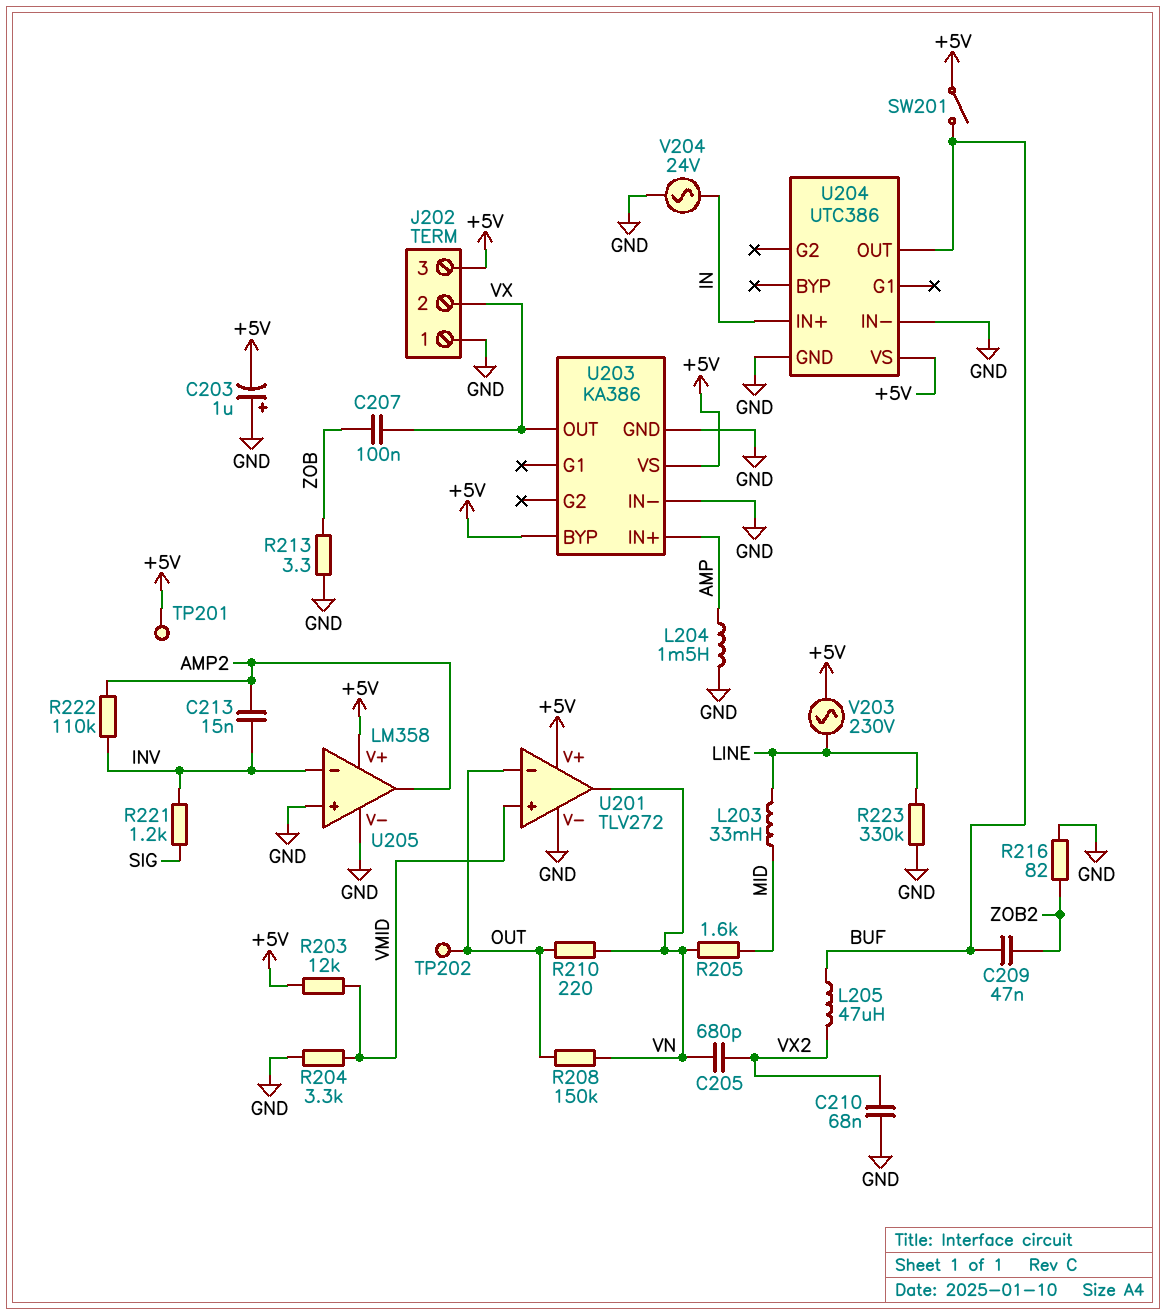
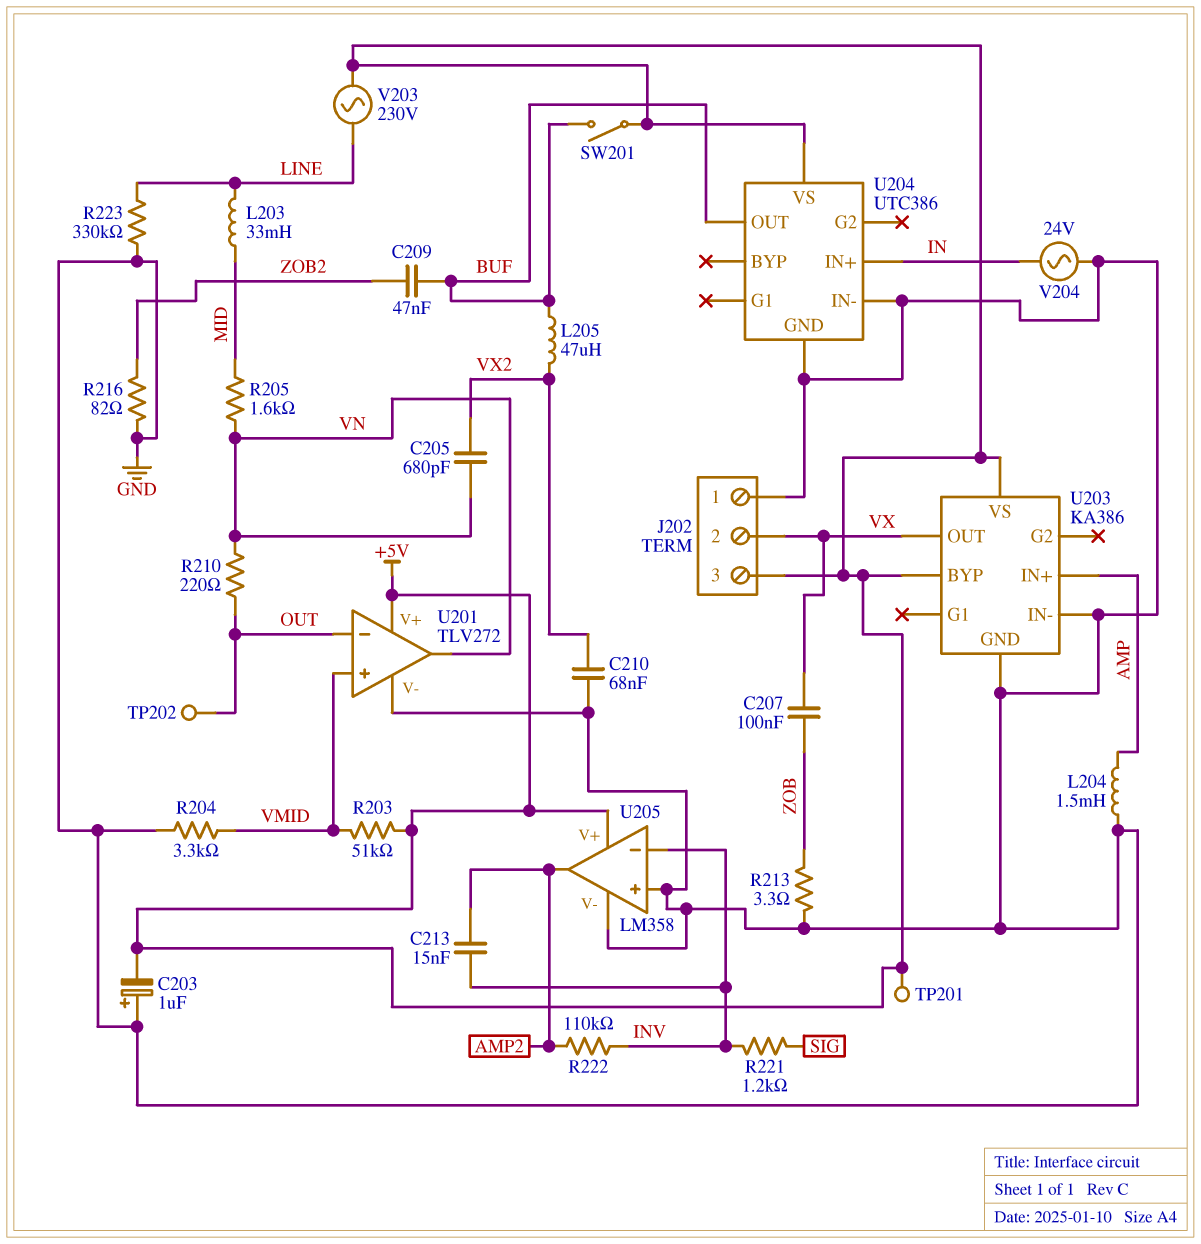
R203: 12k (+5V, VMID) -> 51k (+5V, VMID)
R208: 150k (OUT, VN) -> none

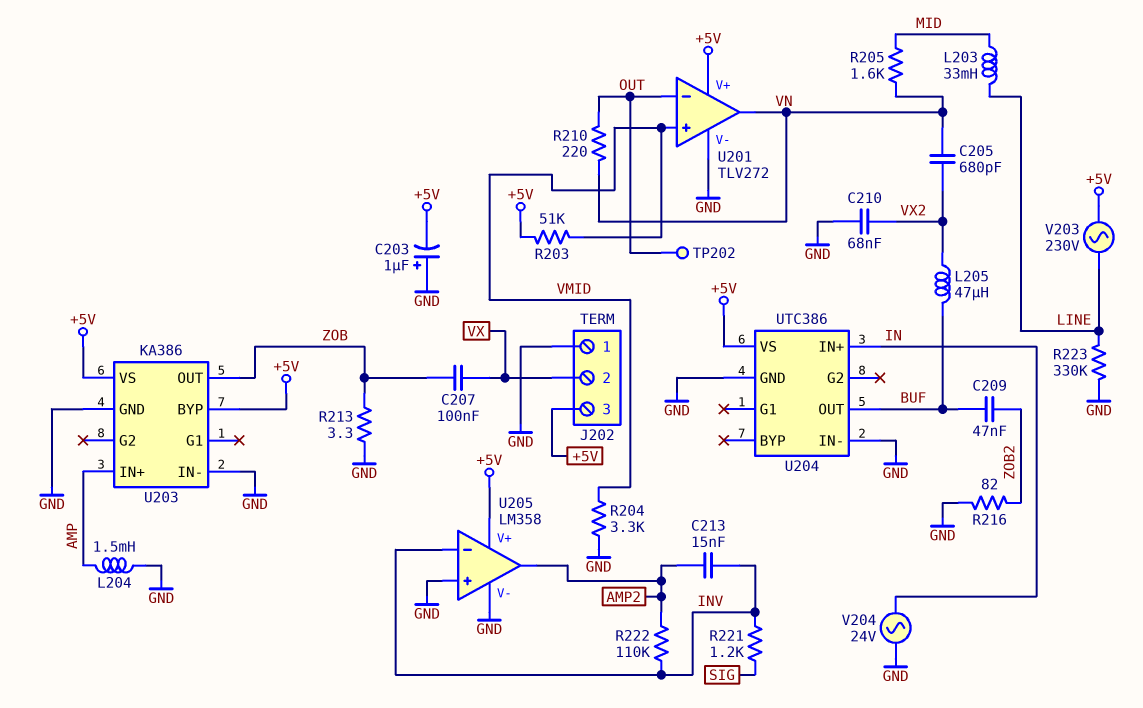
SW201: switch (+5V, BUF) -> none
TP201: test point (+5V) -> none
U203 pin OUT: VX -> ZOB

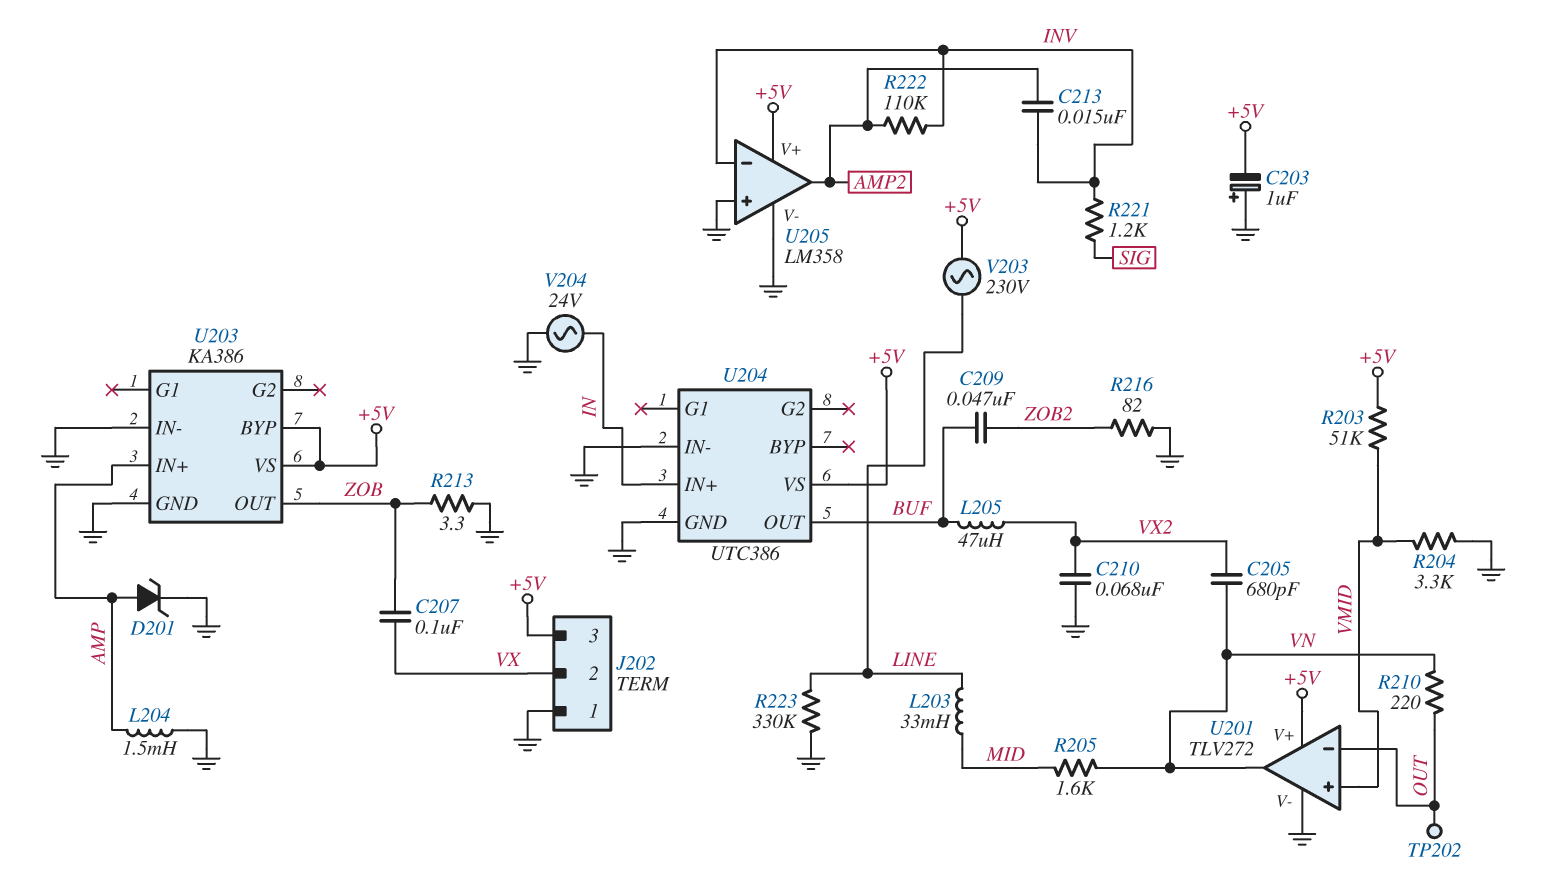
D201: none -> zener (A AMP, K GND)

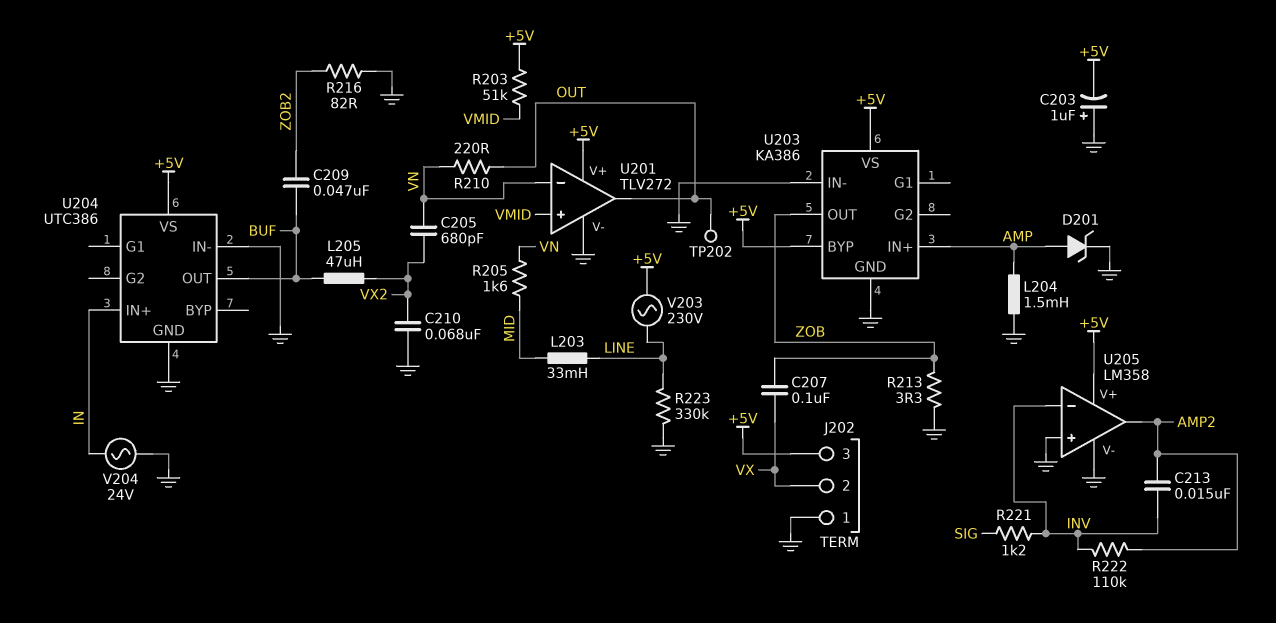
R204: 3.3k (GND, VMID) -> none
U201 pin in-: OUT -> VN
U201 pin out: VN -> OUT

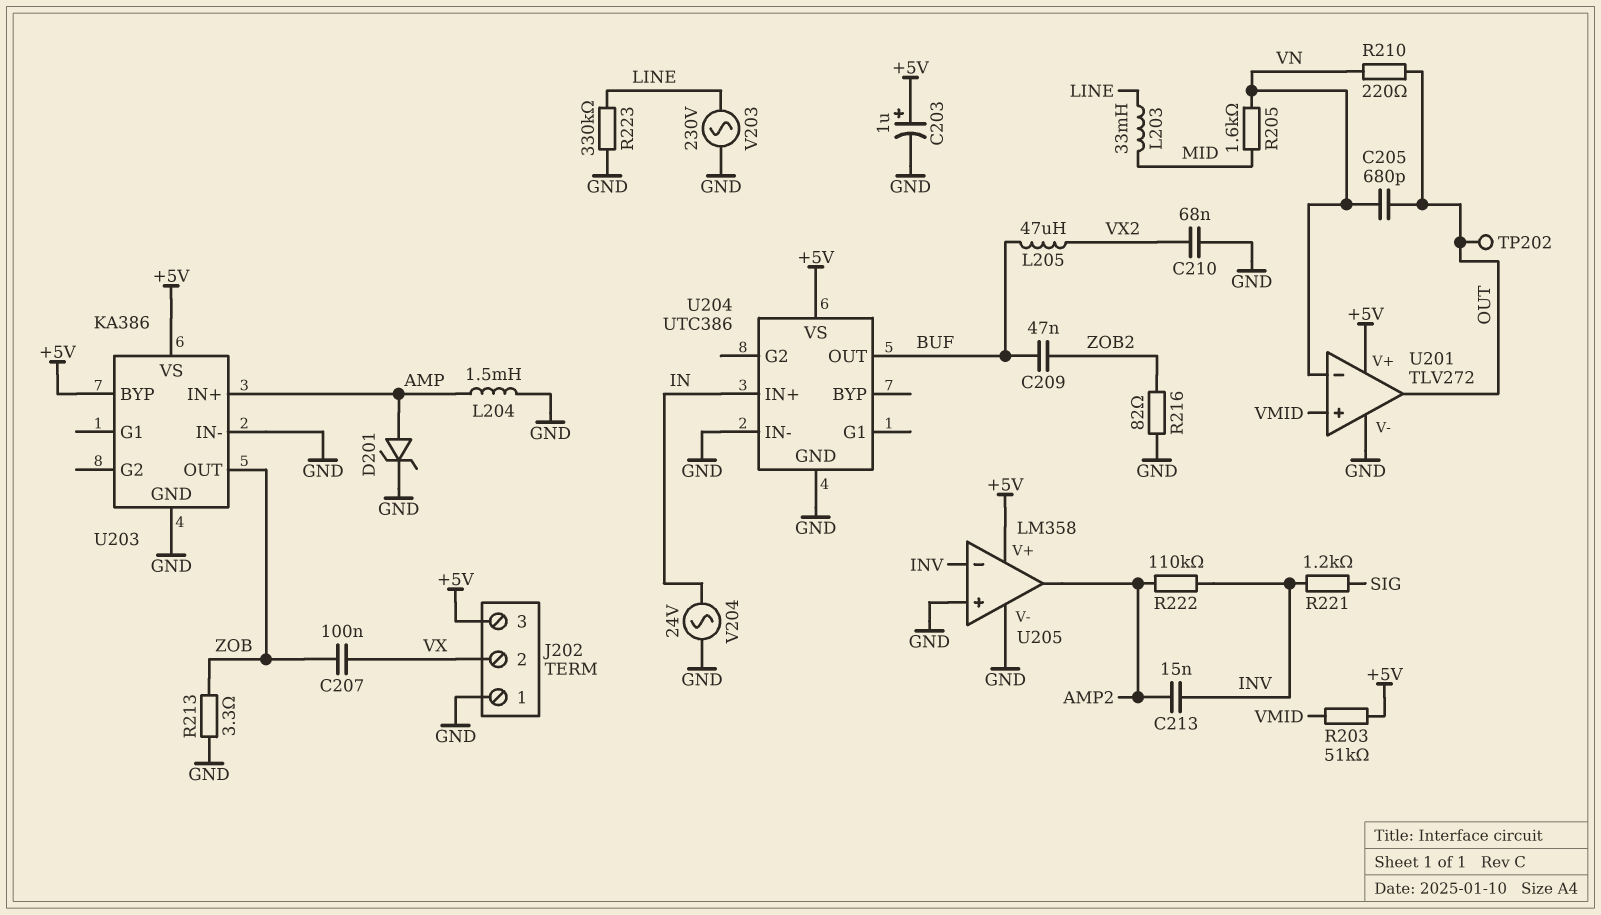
C203: 1uF (plus GND, minus +5V) -> 1uF (plus +5V, minus GND)
C205: 680pF (VN, VX2) -> 680pF (OUT, VN)
V203: AC 230V (+5V, LINE) -> AC 230V (GND, LINE)

